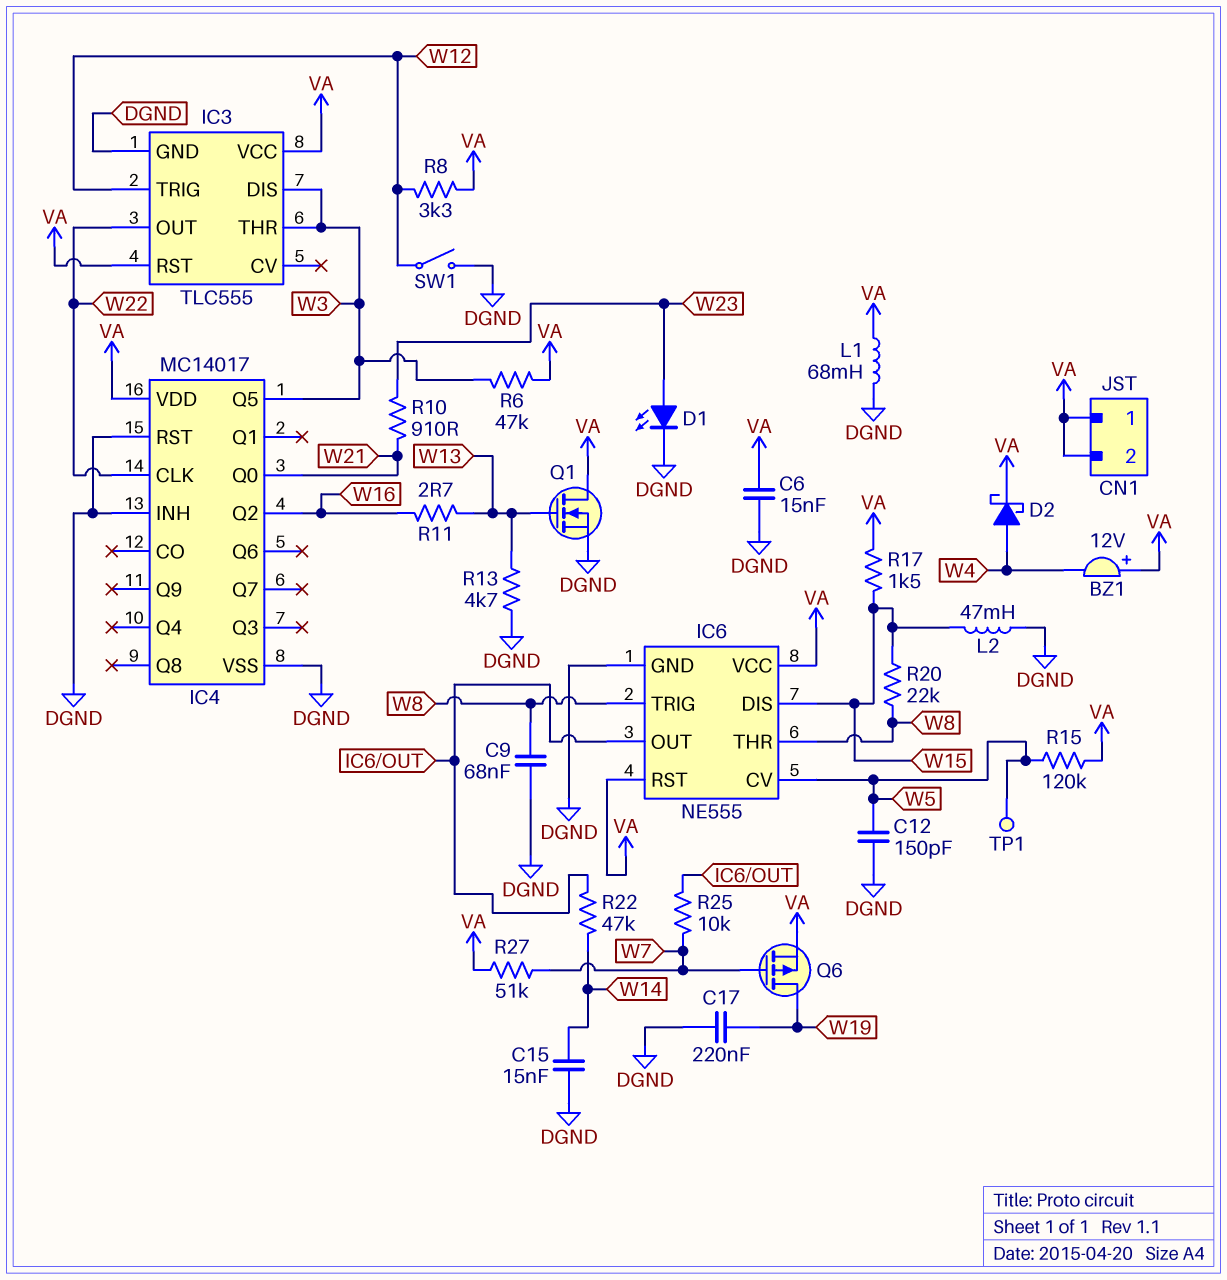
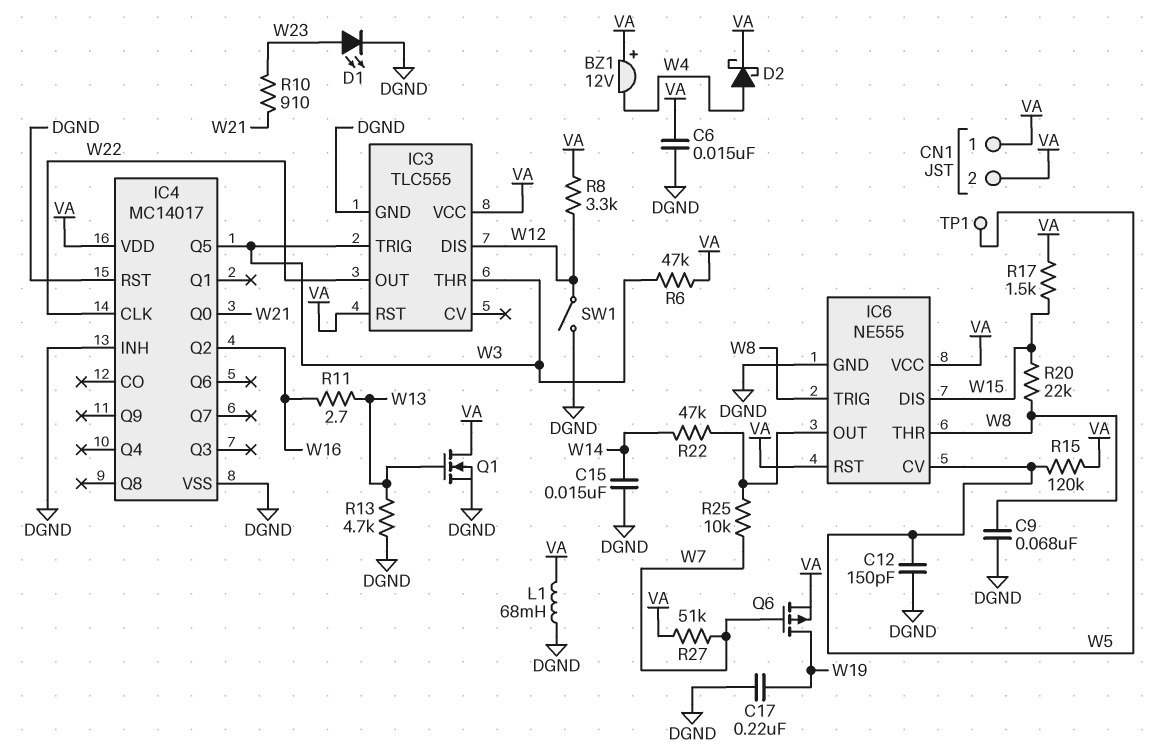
IC3 pin DIS: W3 -> W12
IC3 pin TRIG: W12 -> W3
L2: 47mH (DGND, W15) -> none

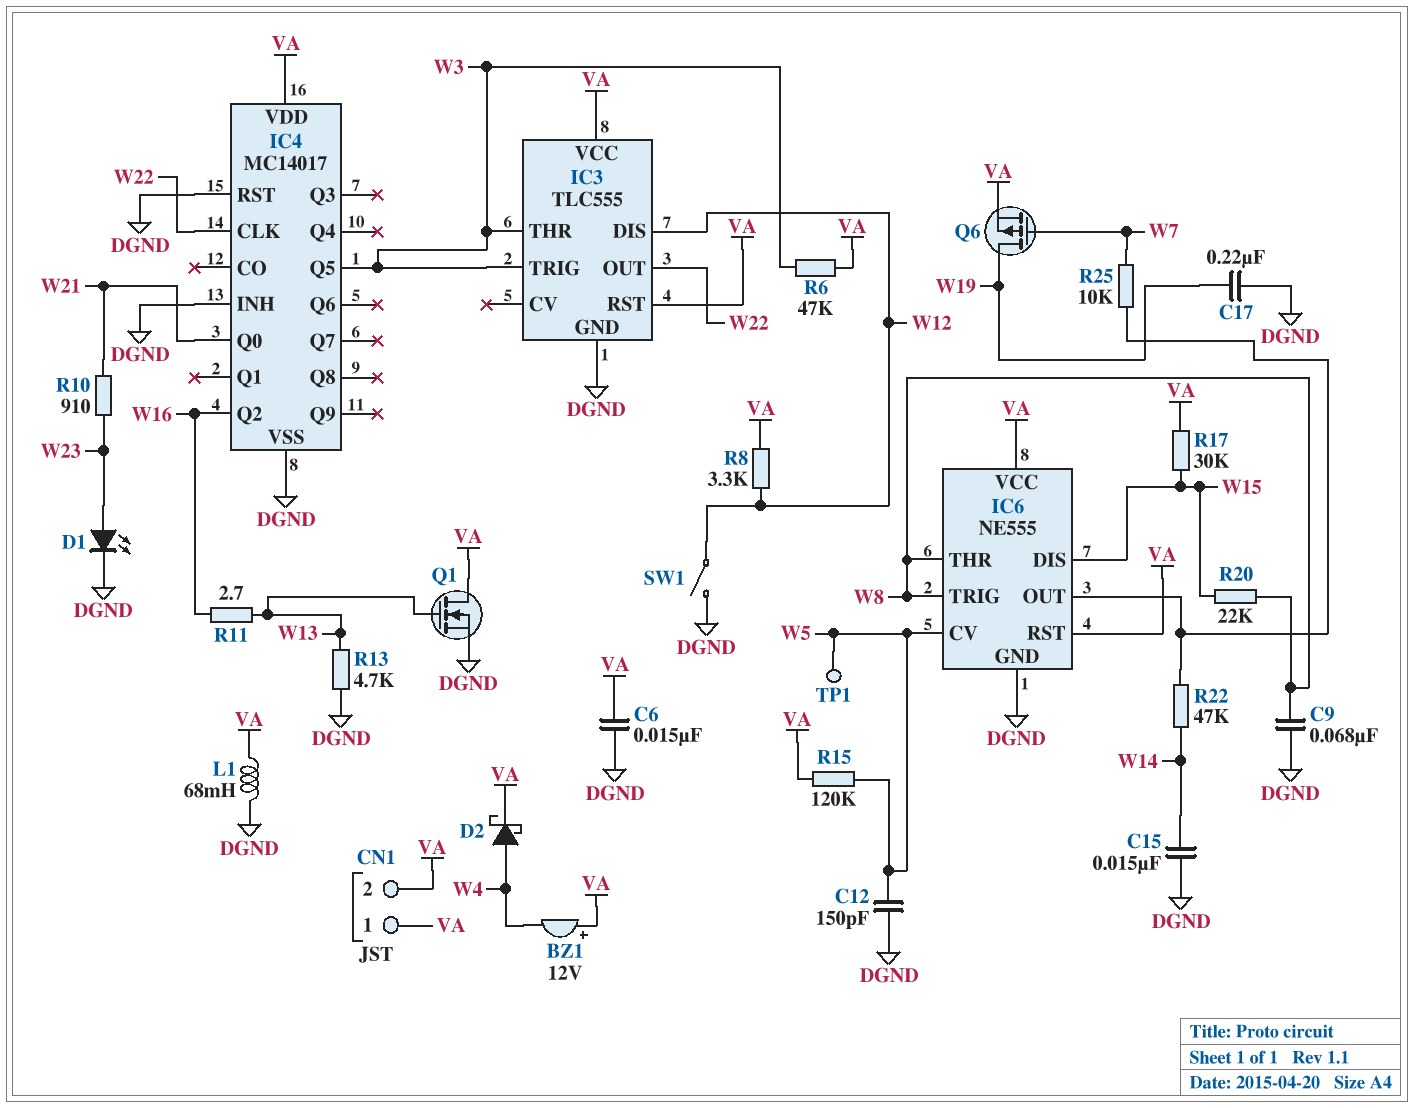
R17: 1.5k (VA, W15) -> 30k (VA, W15)
R27: 51k (VA, W7) -> none

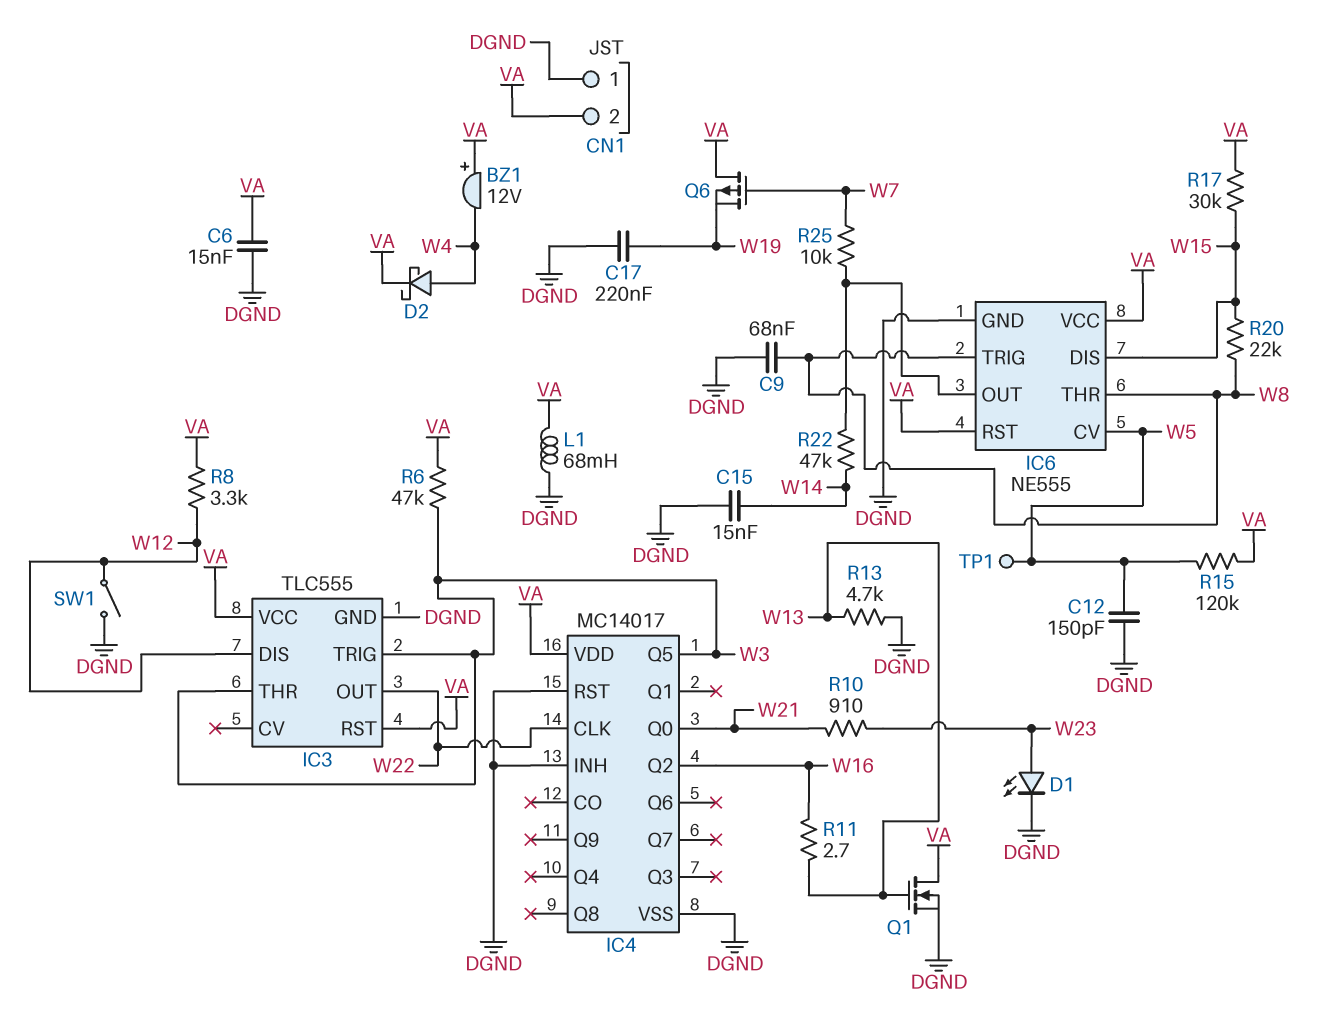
CN1 pin 1: VA -> DGND
Q6: PMOS (G W7, D W19, S VA) -> PMOS (G W7, D VA, S W19)

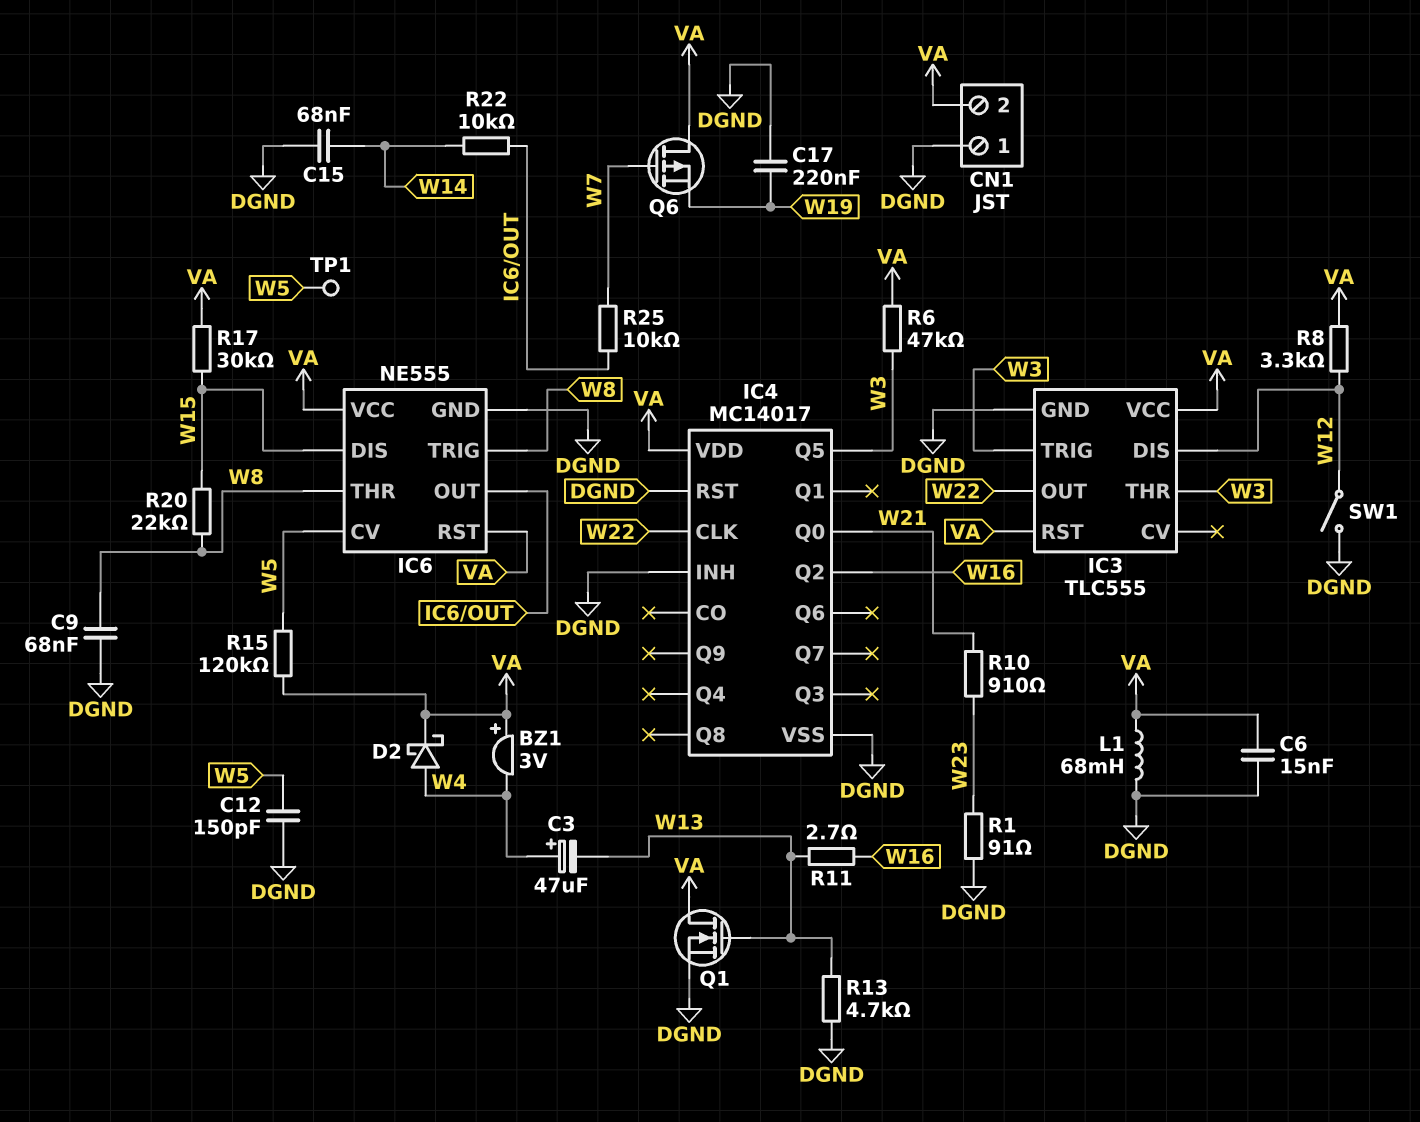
BZ1: buzzer 12V (plus VA, minus W4) -> buzzer 3V (plus VA, minus W4)
C3: none -> 47uF (plus W4, minus W13)
C15: 15nF (DGND, W14) -> 68nF (DGND, W14)
D1: LED (A W23, K DGND) -> none
R1: none -> 91 (DGND, W23)
R22: 47k (IC6/OUT, W14) -> 10k (IC6/OUT, W14)

